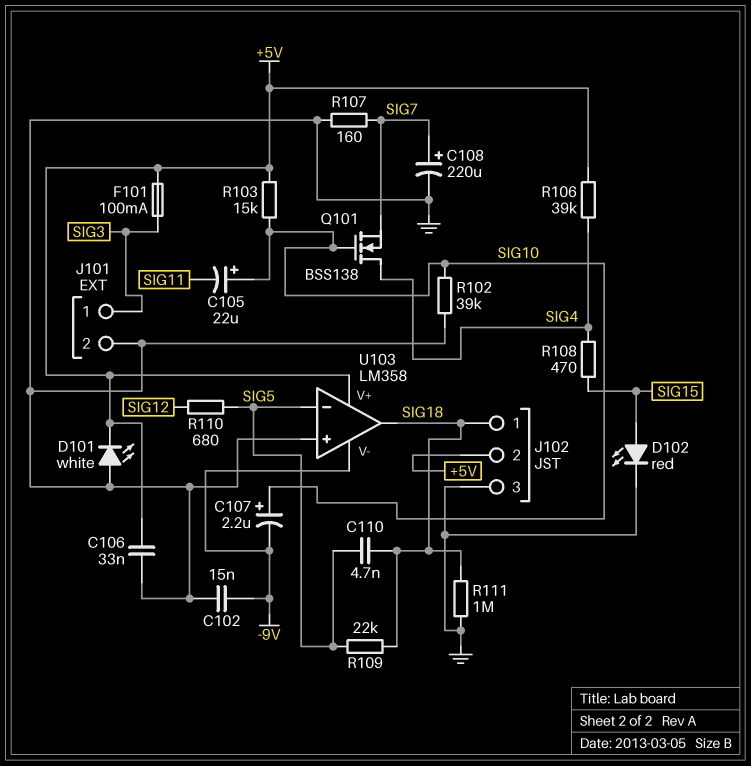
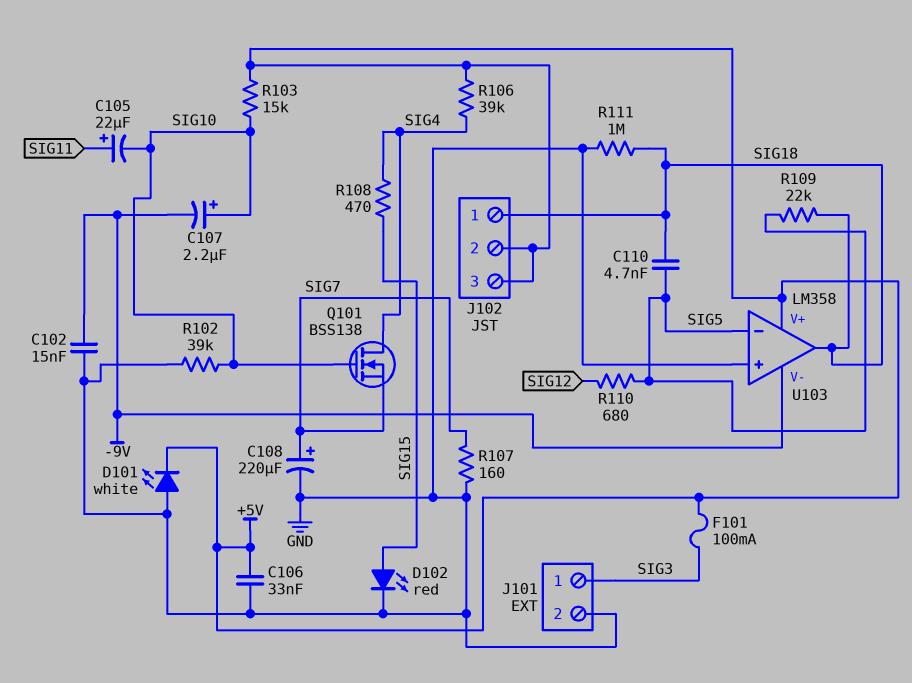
C105: 22uF (plus SIG10, minus SIG11) -> 22uF (plus SIG11, minus SIG10)
J102 pin 3: GND -> +5V

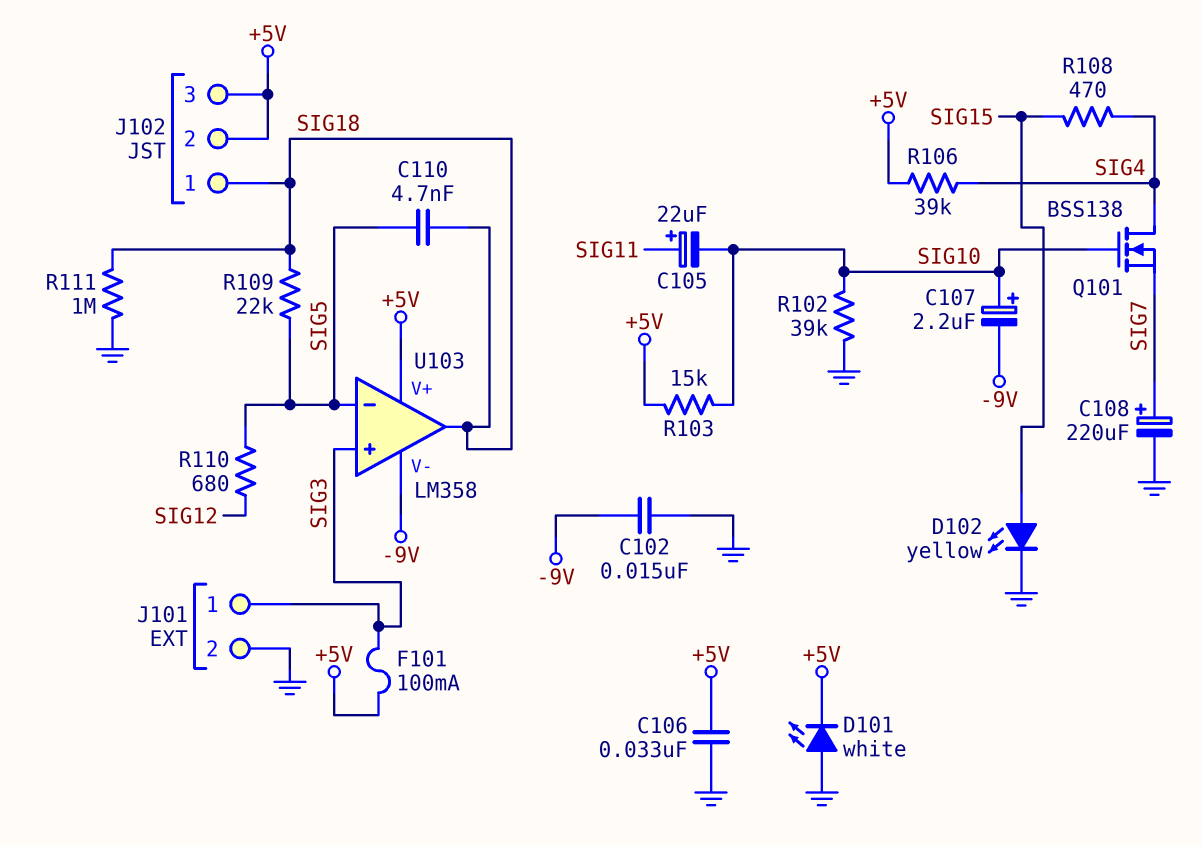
D102: LED red (A SIG15, K GND) -> LED yellow (A SIG15, K GND)
R107: 160 (GND, SIG7) -> none
U103 pin in+: GND -> SIG3

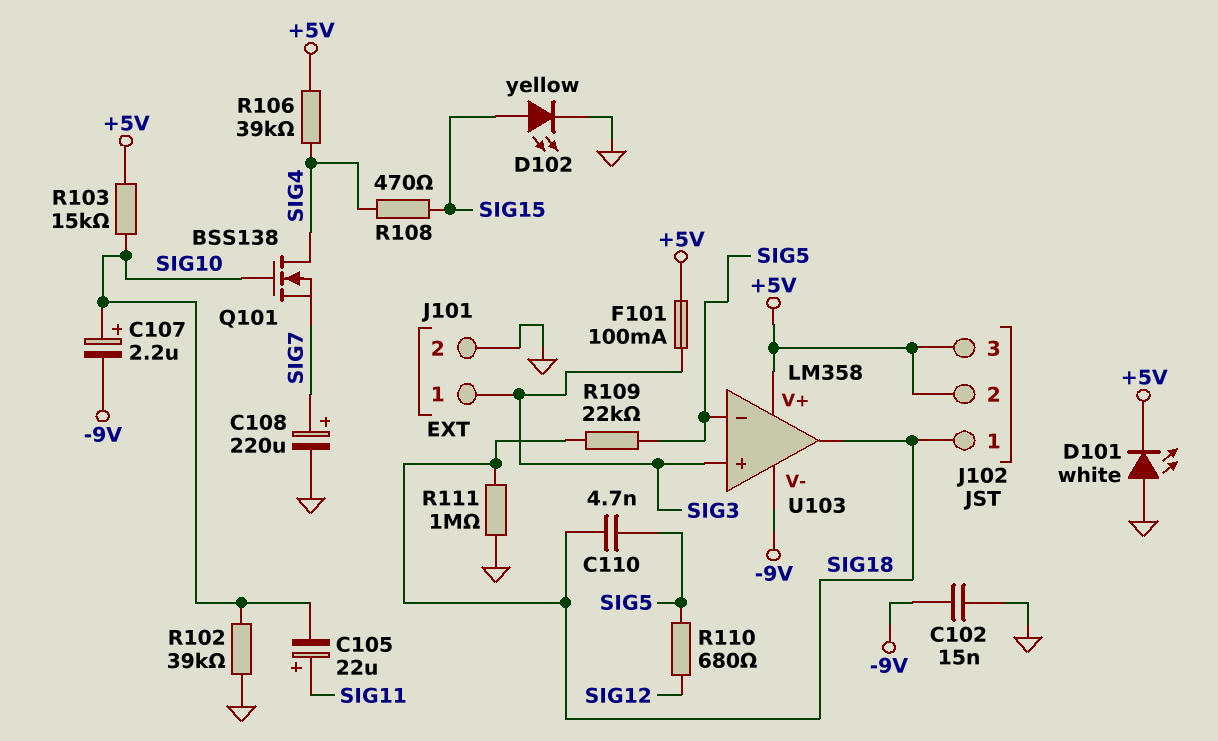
C106: 33nF (+5V, GND) -> none

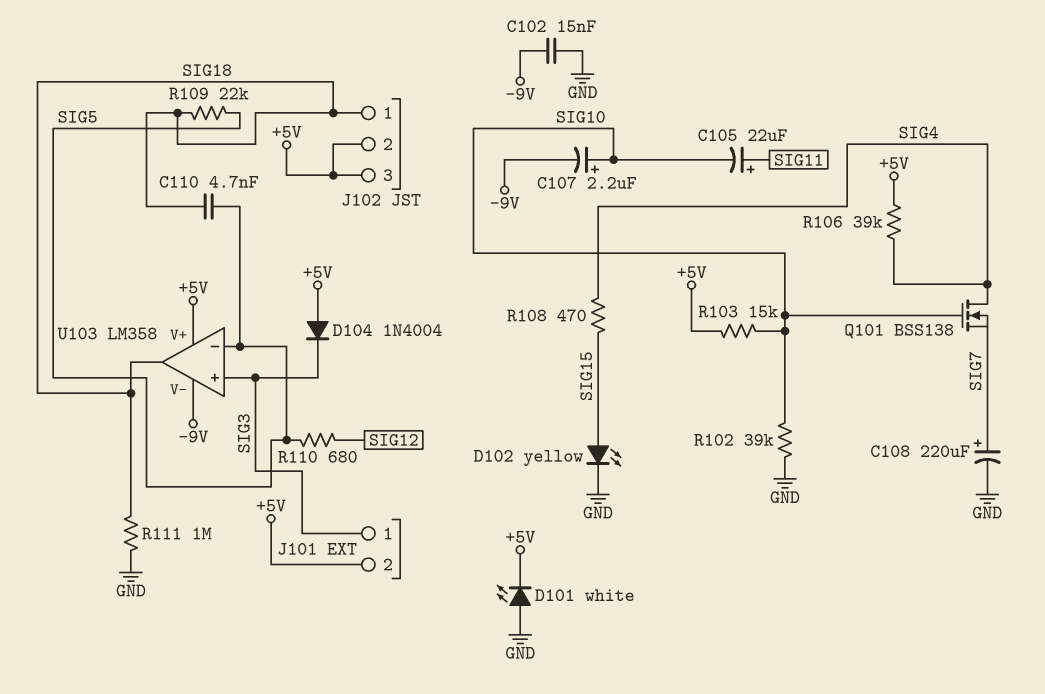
D104: none -> diode 1N4004 (A +5V, K SIG3)
F101: 100mA (+5V, SIG3) -> none
J101 pin 2: GND -> +5V

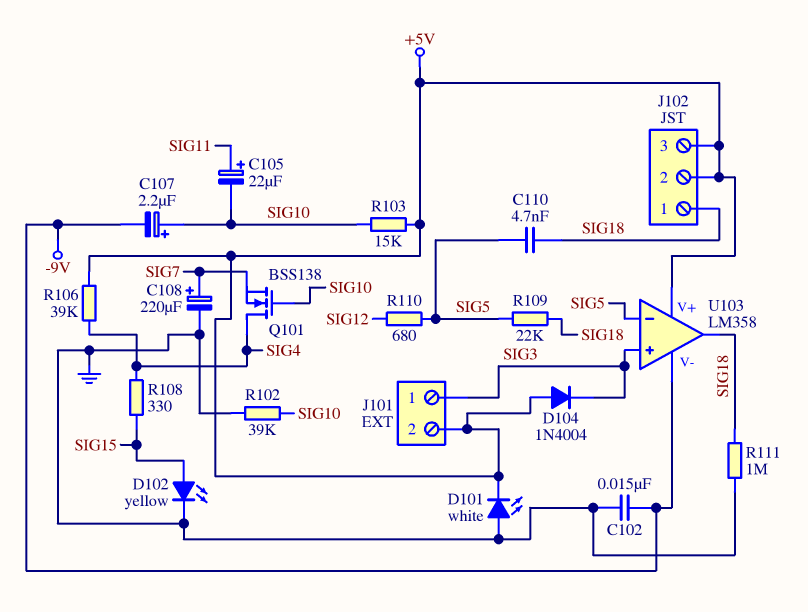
R108: 470 (SIG4, SIG15) -> 330 (SIG4, SIG15)

